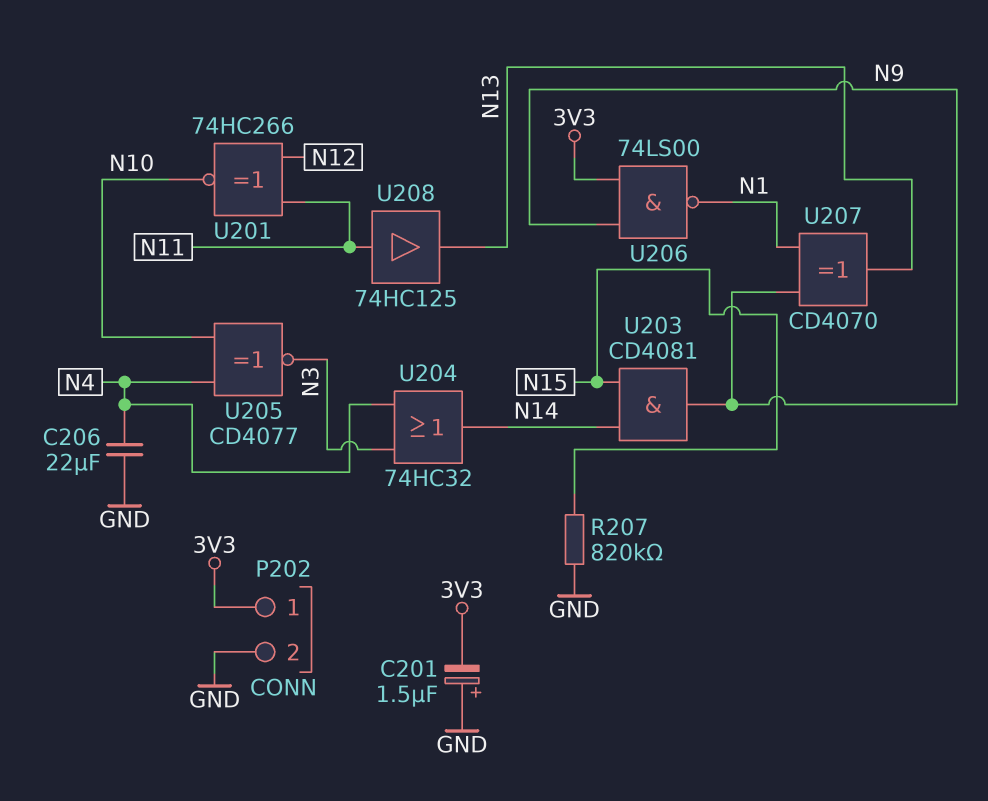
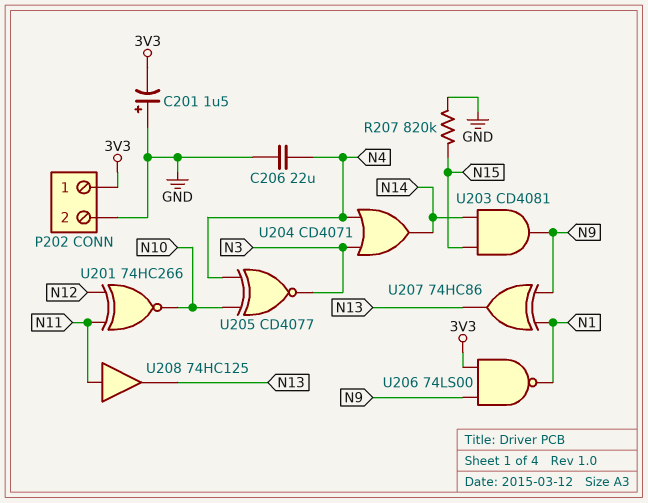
U204: OR 74HC32 (in N3, in N4, out N14) -> OR CD4071 (in N3, in N4, out N14)
U207: XOR CD4070 (in N1, in N9, out N13) -> XOR 74HC86 (in N1, in N9, out N13)

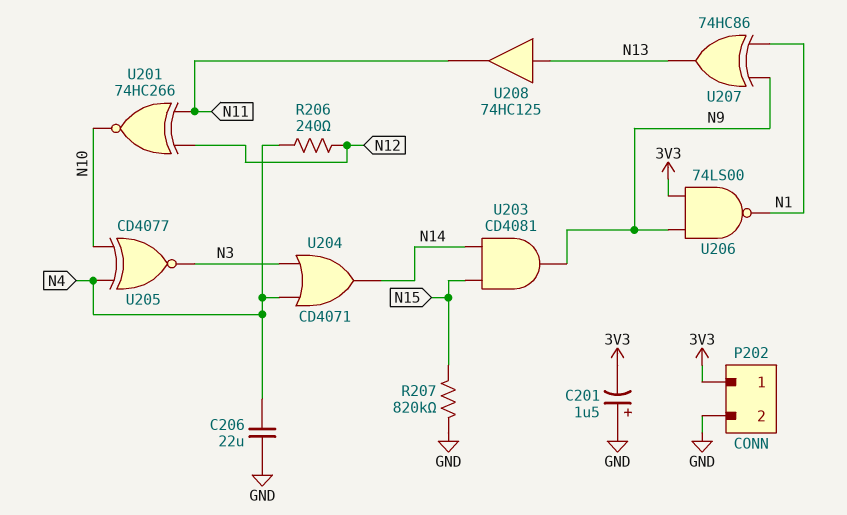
R206: none -> 240 (N4, N12)
U208: buffer 74HC125 (in N11, out N13) -> buffer 74HC125 (in N13, out N11)

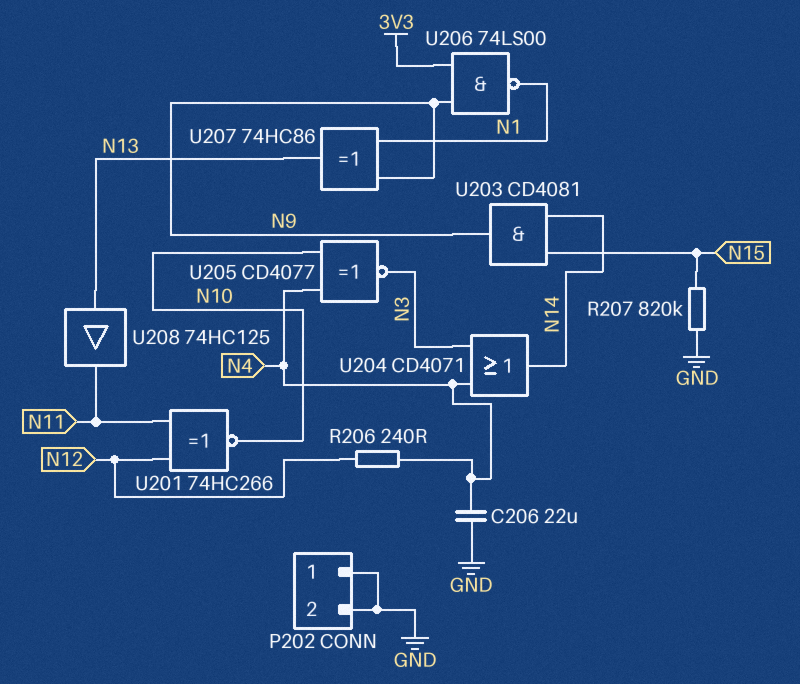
C201: 1.5uF (plus GND, minus 3V3) -> none
P202 pin 1: 3V3 -> GND

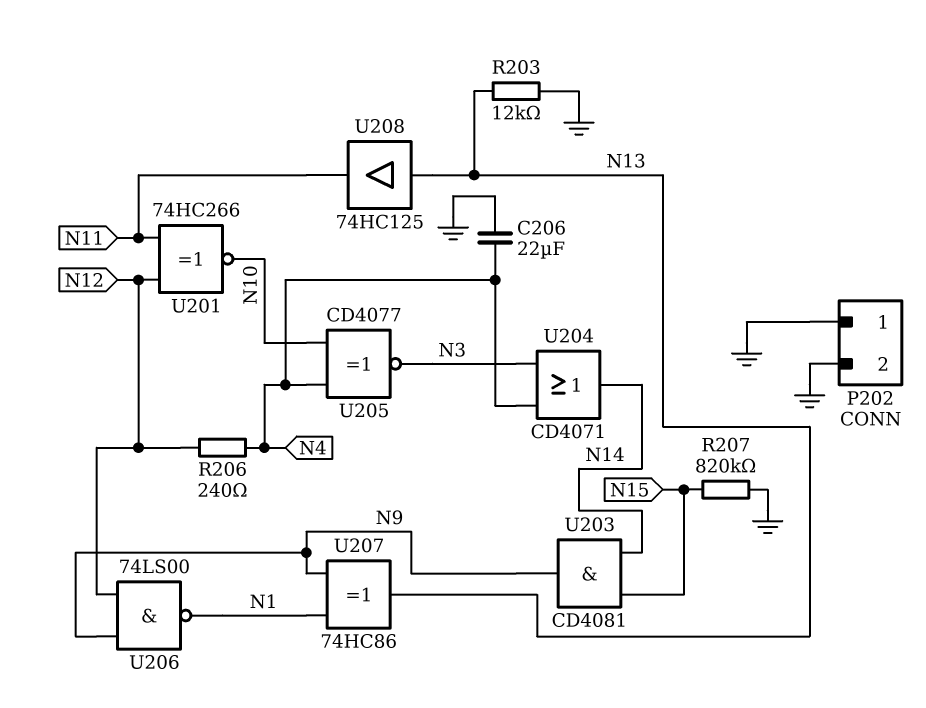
R203: none -> 12k (GND, N13)
U206: NAND 74LS00 (in 3V3, in N9, out N1) -> NAND 74LS00 (in N9, in N12, out N1)

